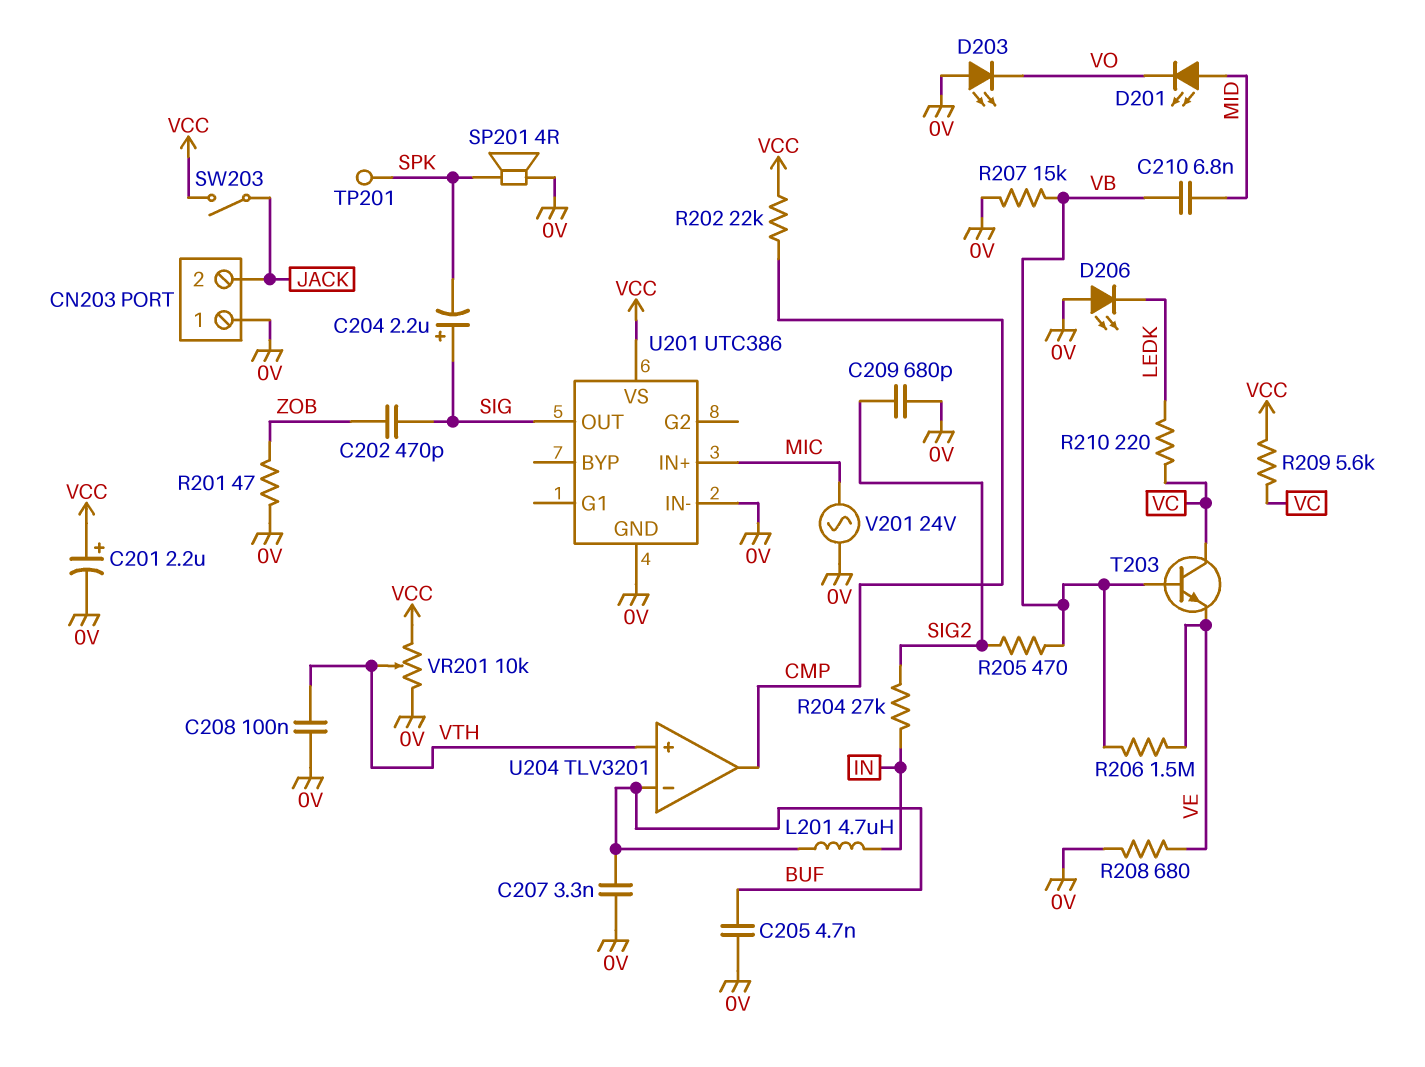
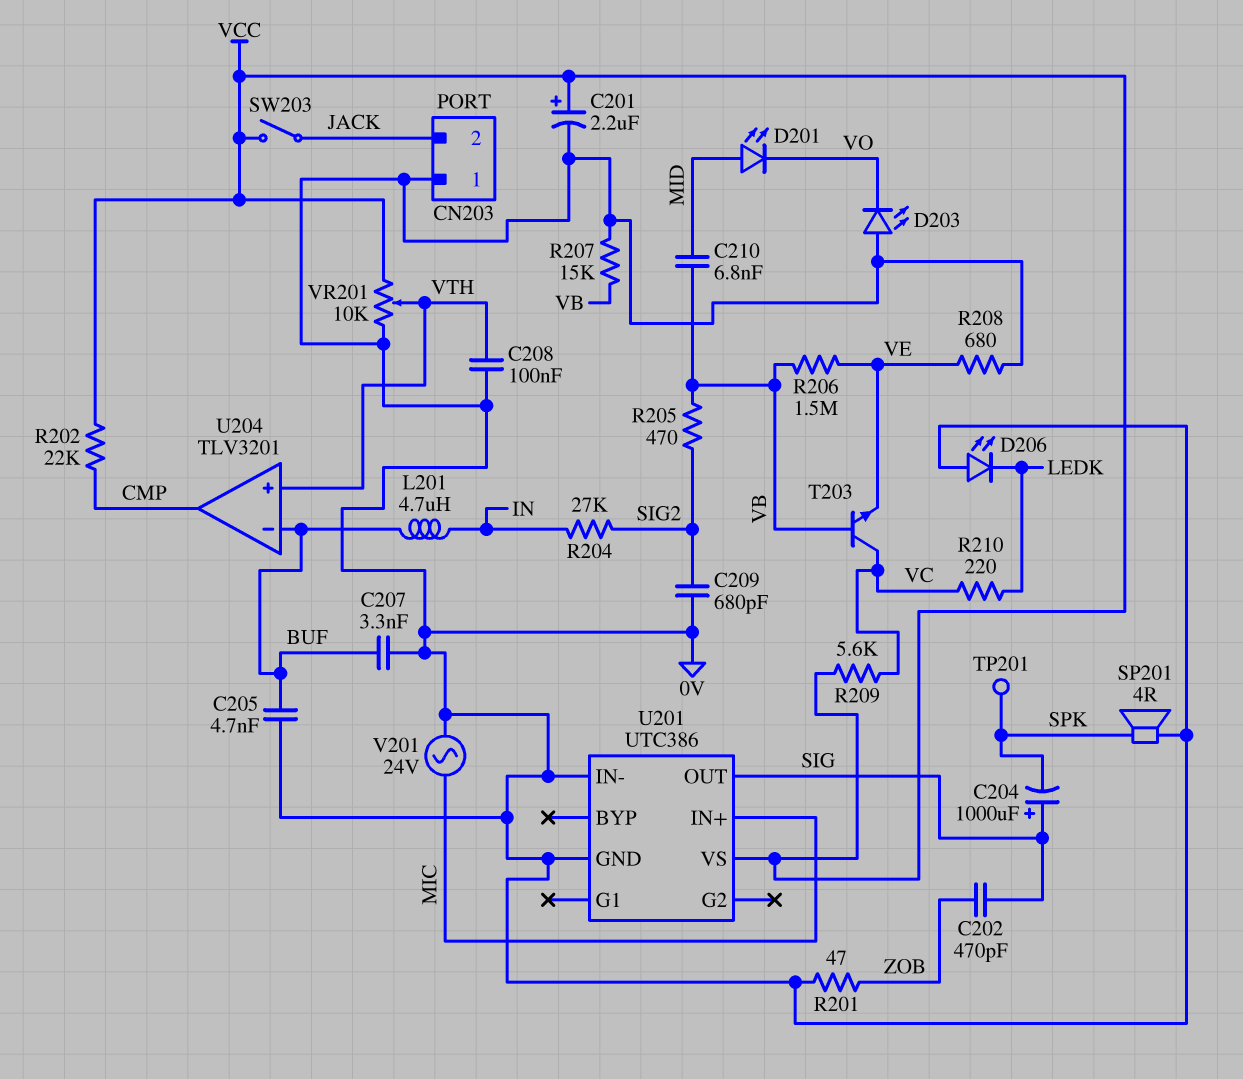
C204: 2.2uF (plus SIG, minus SPK) -> 1000uF (plus SIG, minus SPK)

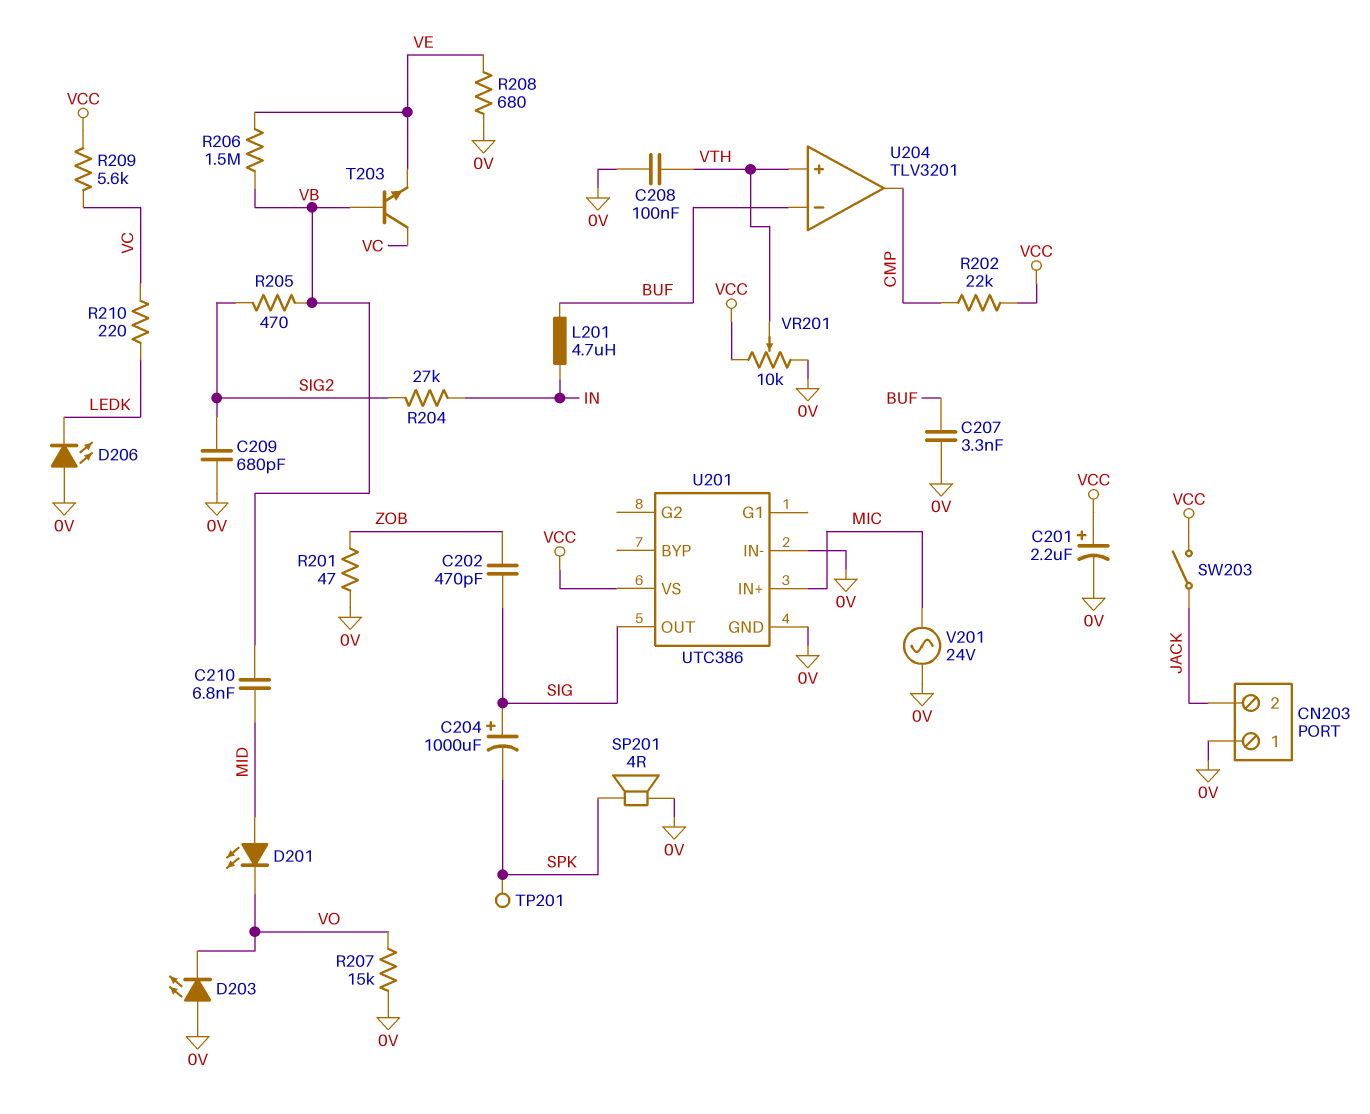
C205: 4.7nF (0V, BUF) -> none
R207: 15k (0V, VB) -> 15k (0V, VO)

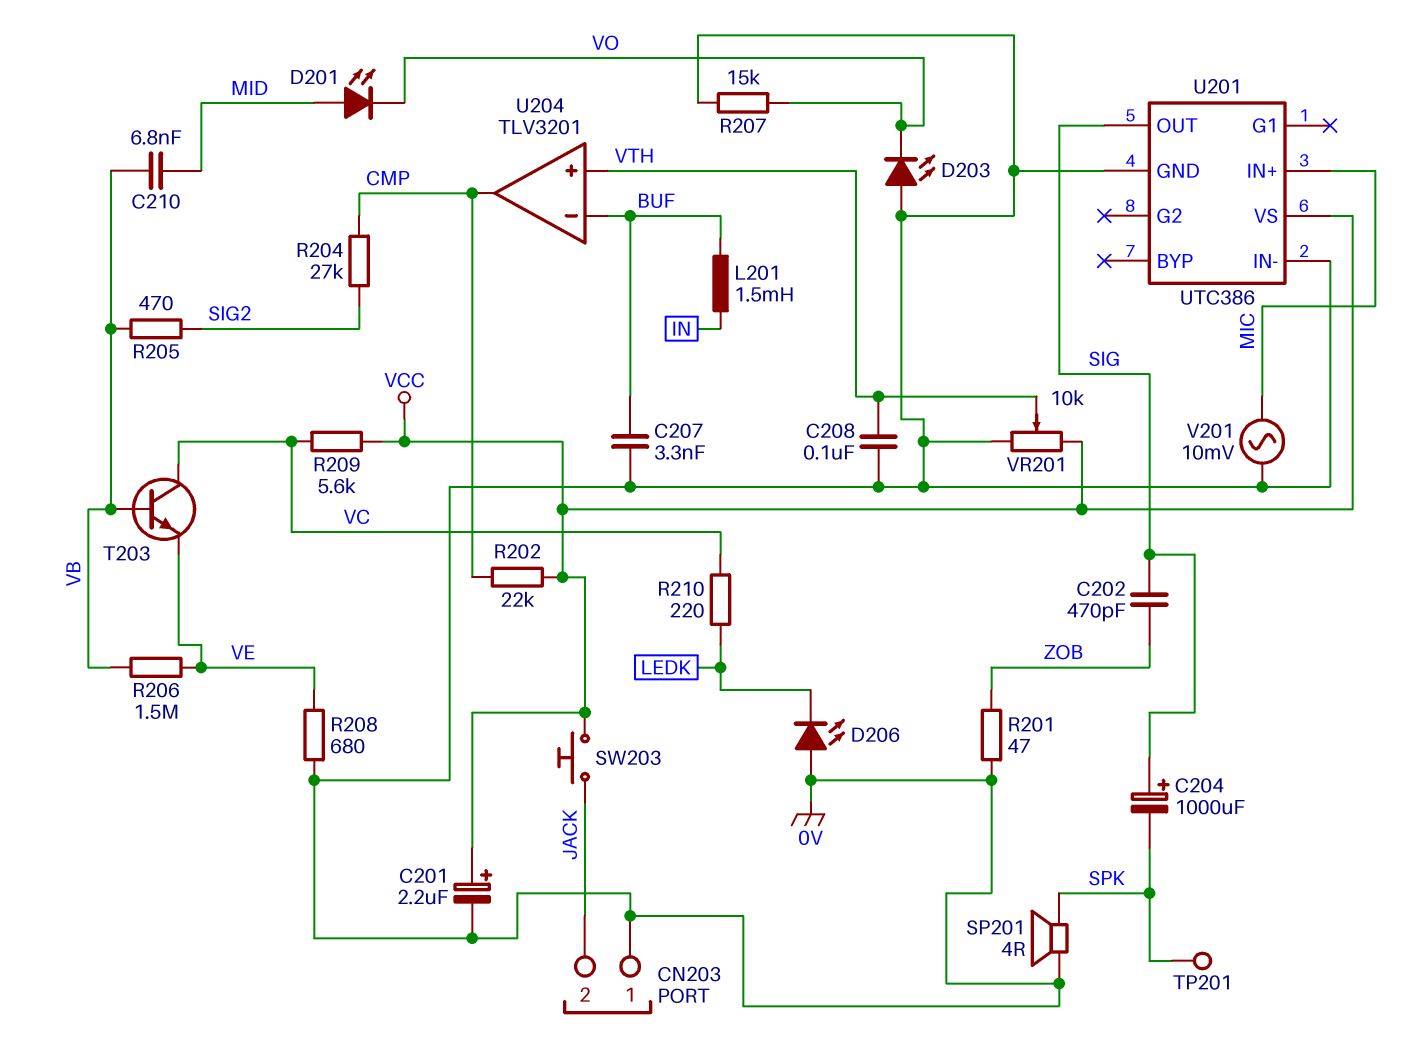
C209: 680pF (0V, SIG2) -> none
L201: 4.7uH (BUF, IN) -> 1.5mH (BUF, IN)
R204: 27k (IN, SIG2) -> 27k (CMP, SIG2)
SW203: switch (JACK, VCC) -> button (JACK, VCC)
V201: AC 24V (0V, MIC) -> AC 10mV (0V, MIC)

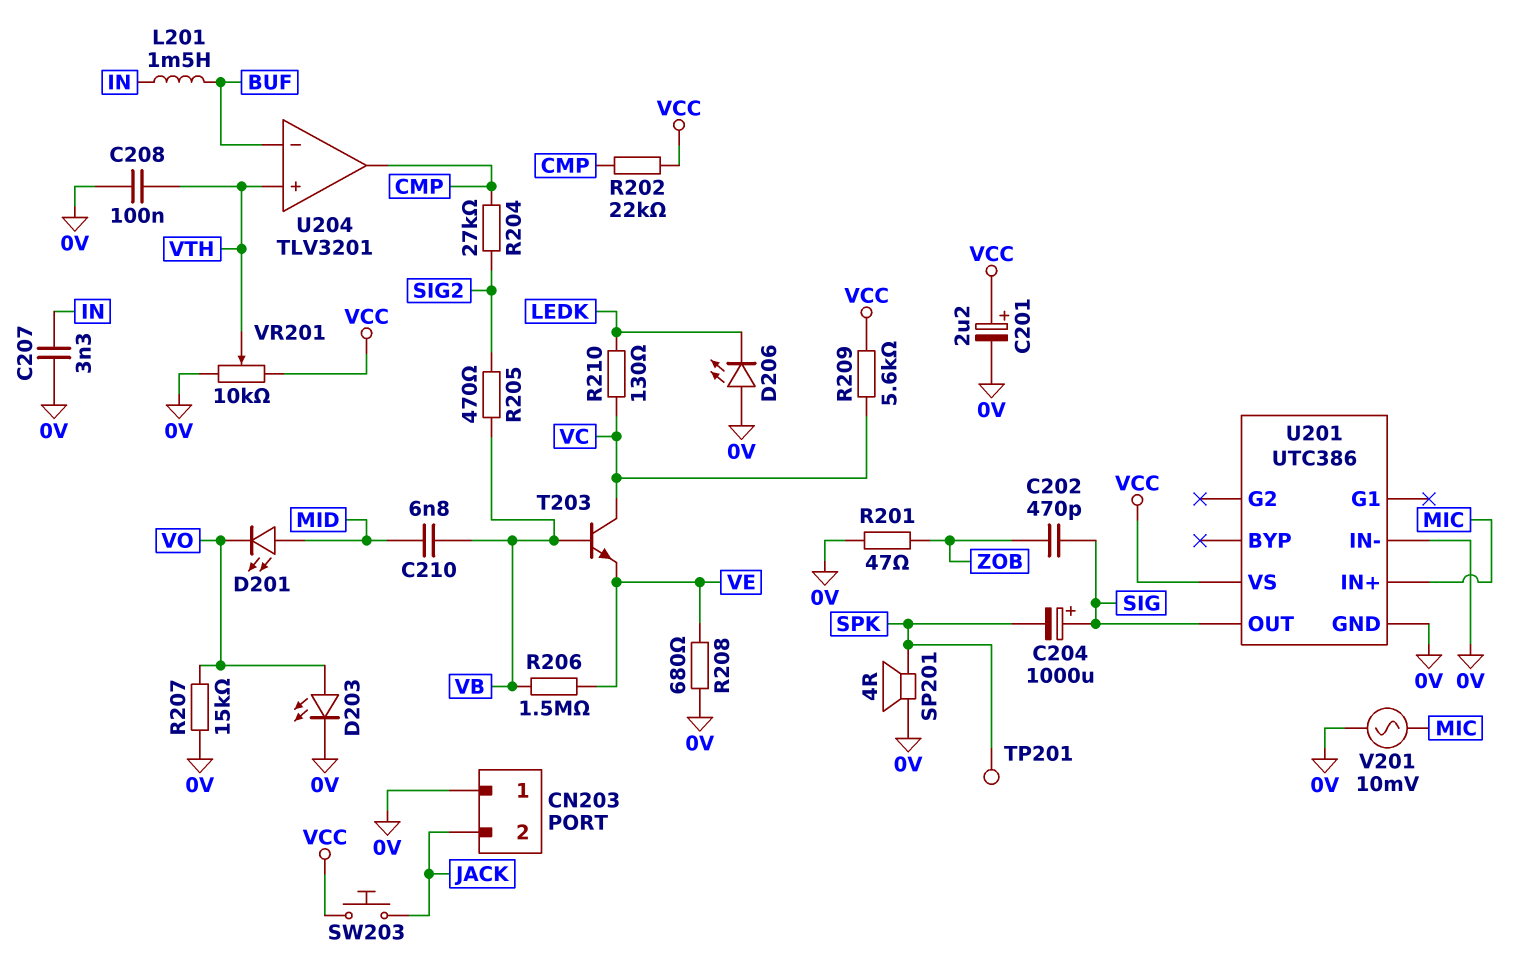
C207: 3.3nF (0V, BUF) -> 3.3nF (0V, IN)
D203: LED (A 0V, K VO) -> LED (A VO, K 0V)
R210: 220 (LEDK, VC) -> 130 (LEDK, VC)

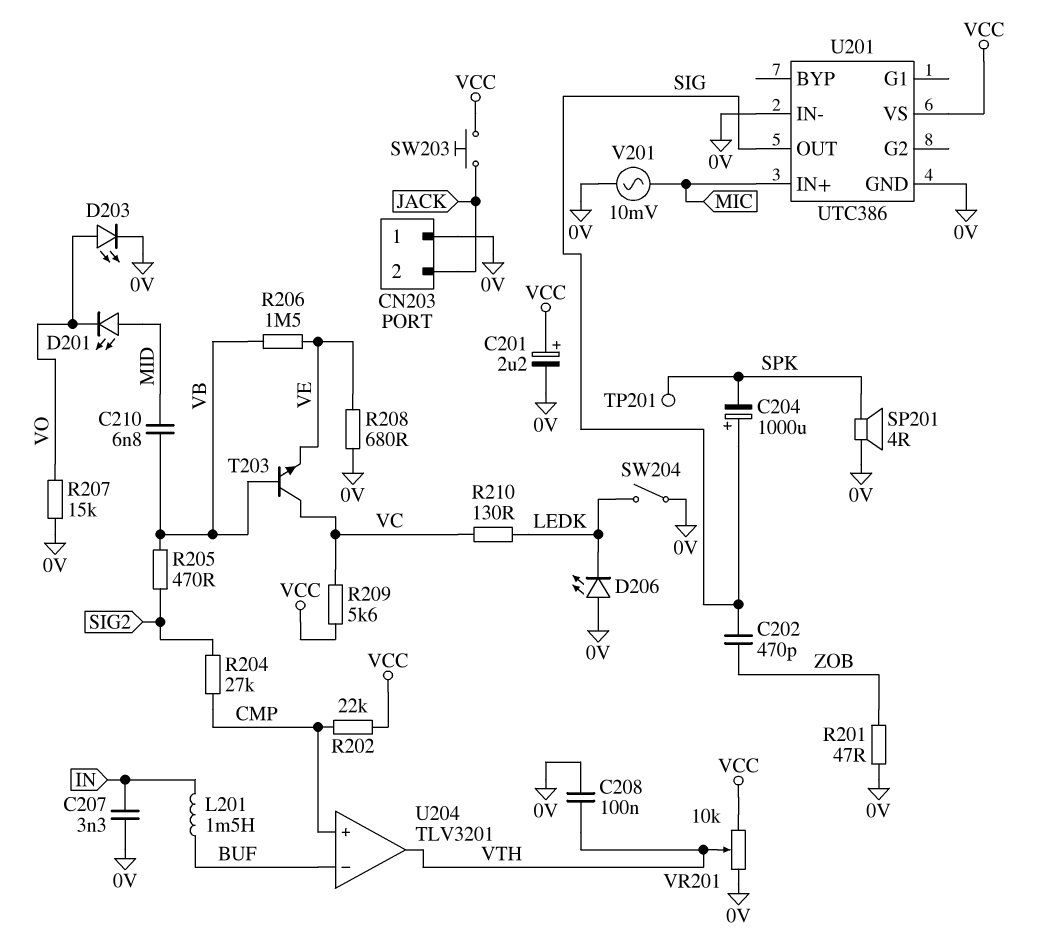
SW204: none -> switch (0V, LEDK)
U204 pin in+: VTH -> CMP
U204 pin out: CMP -> VTH

